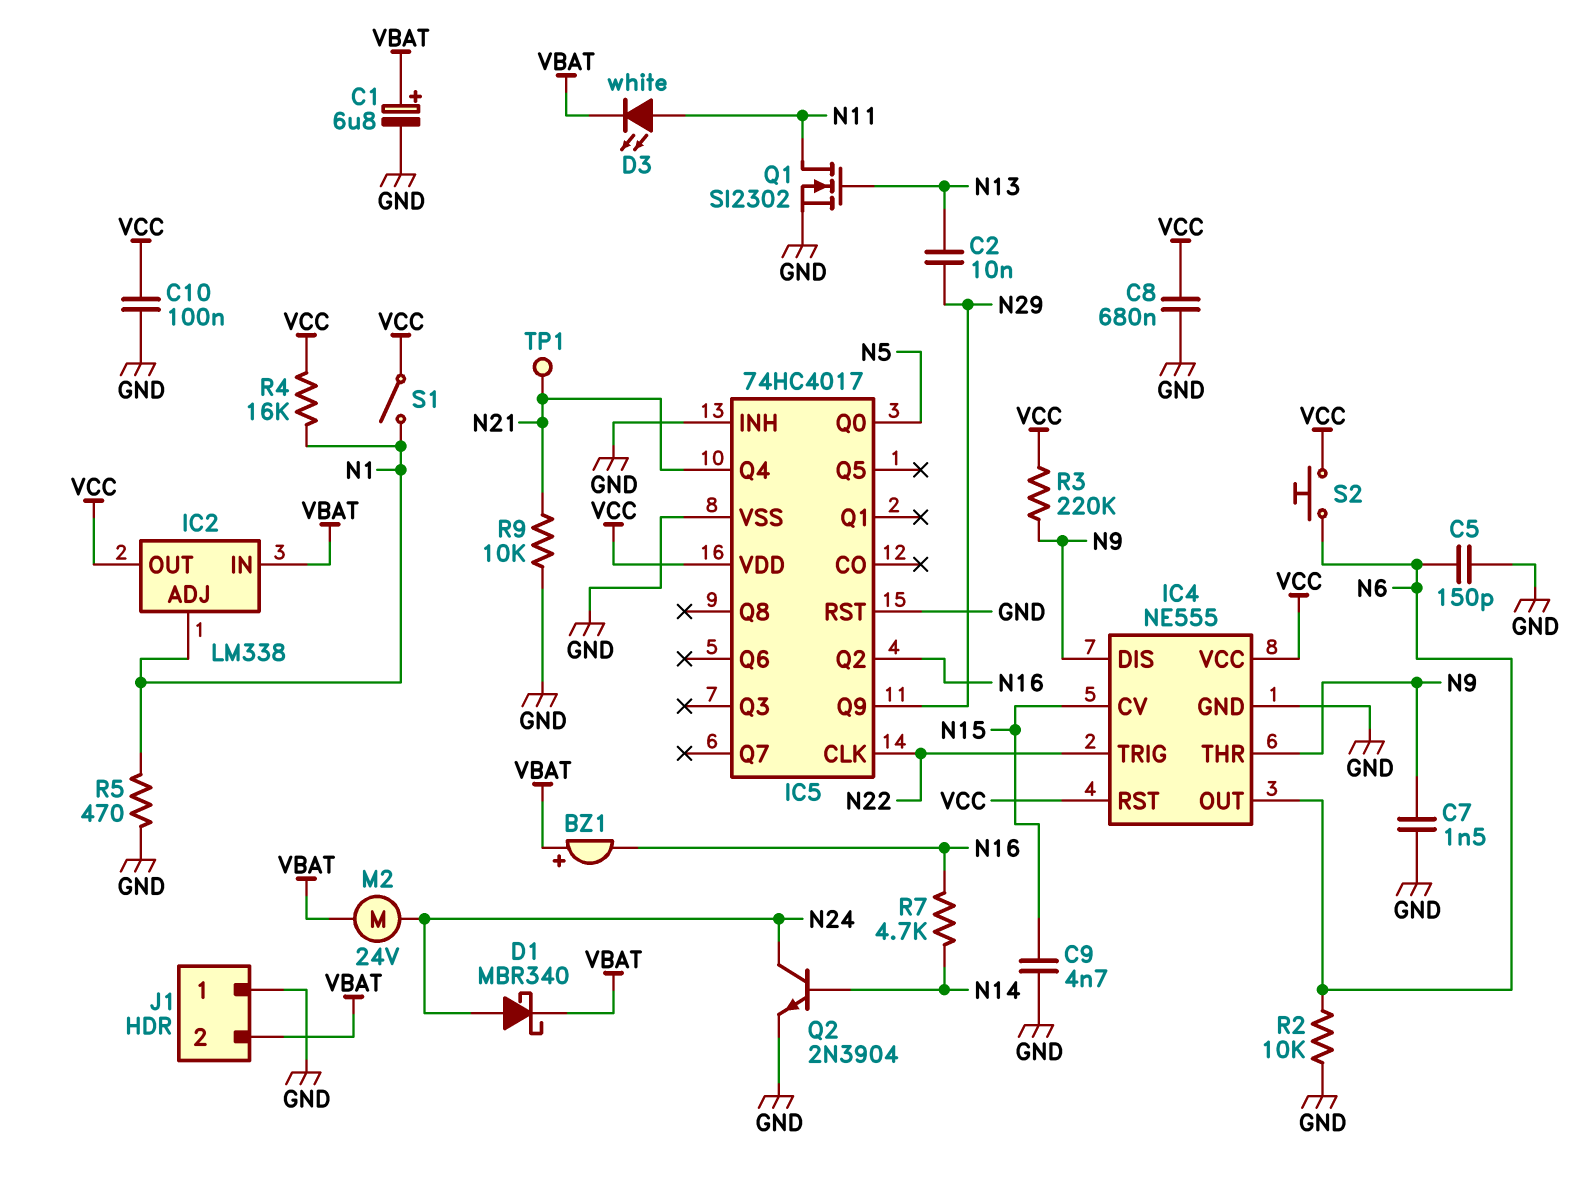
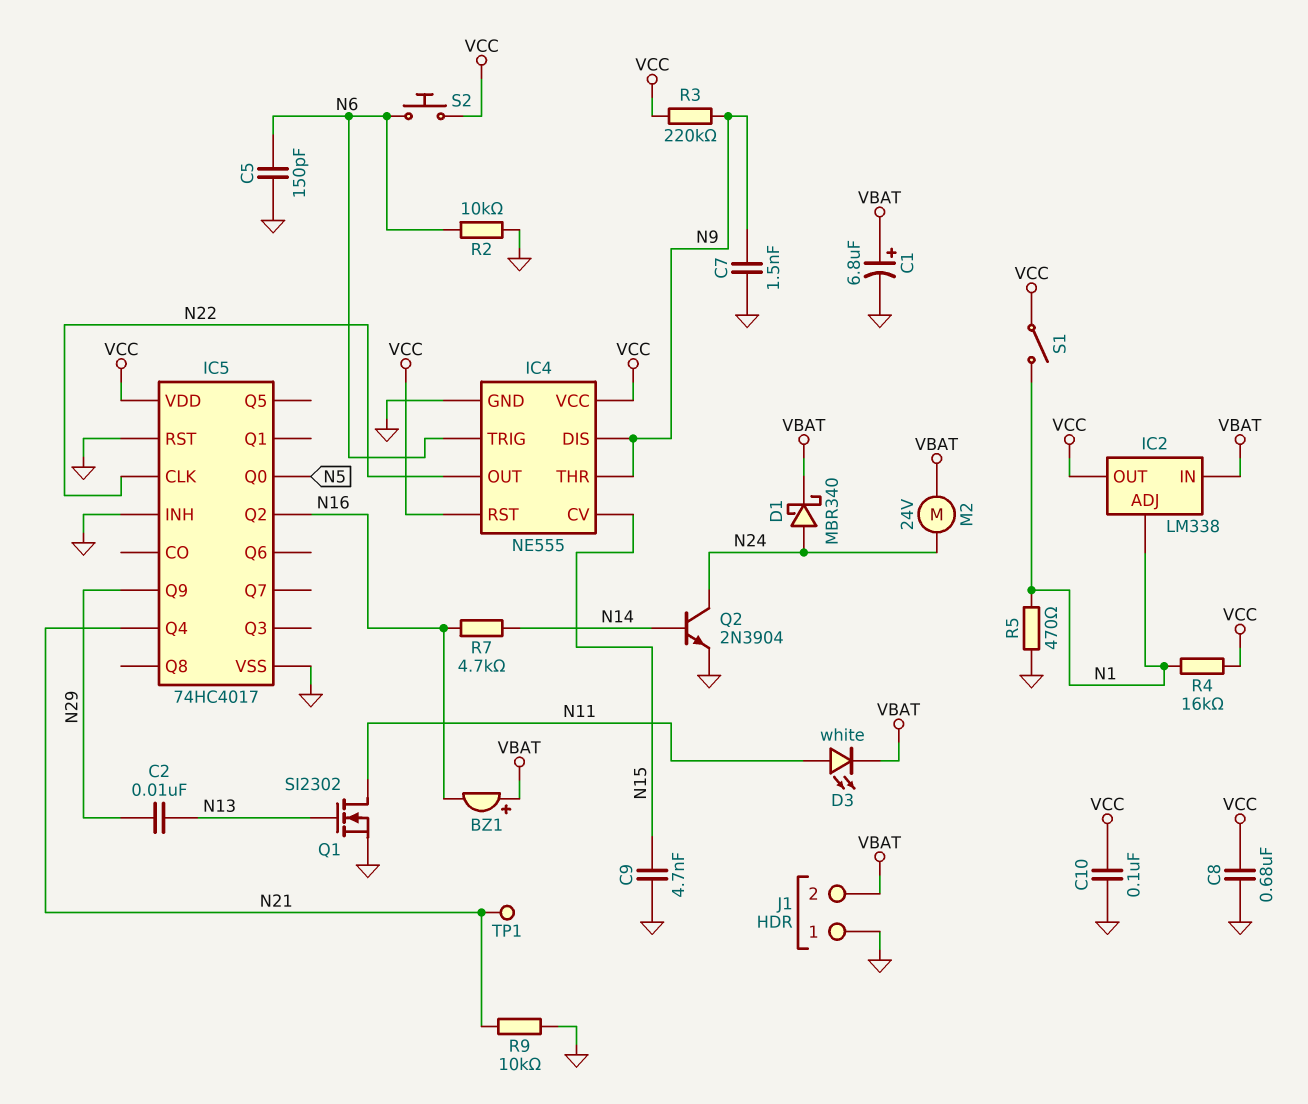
IC4 pin OUT: N6 -> N22
IC4 pin TRIG: N22 -> N6

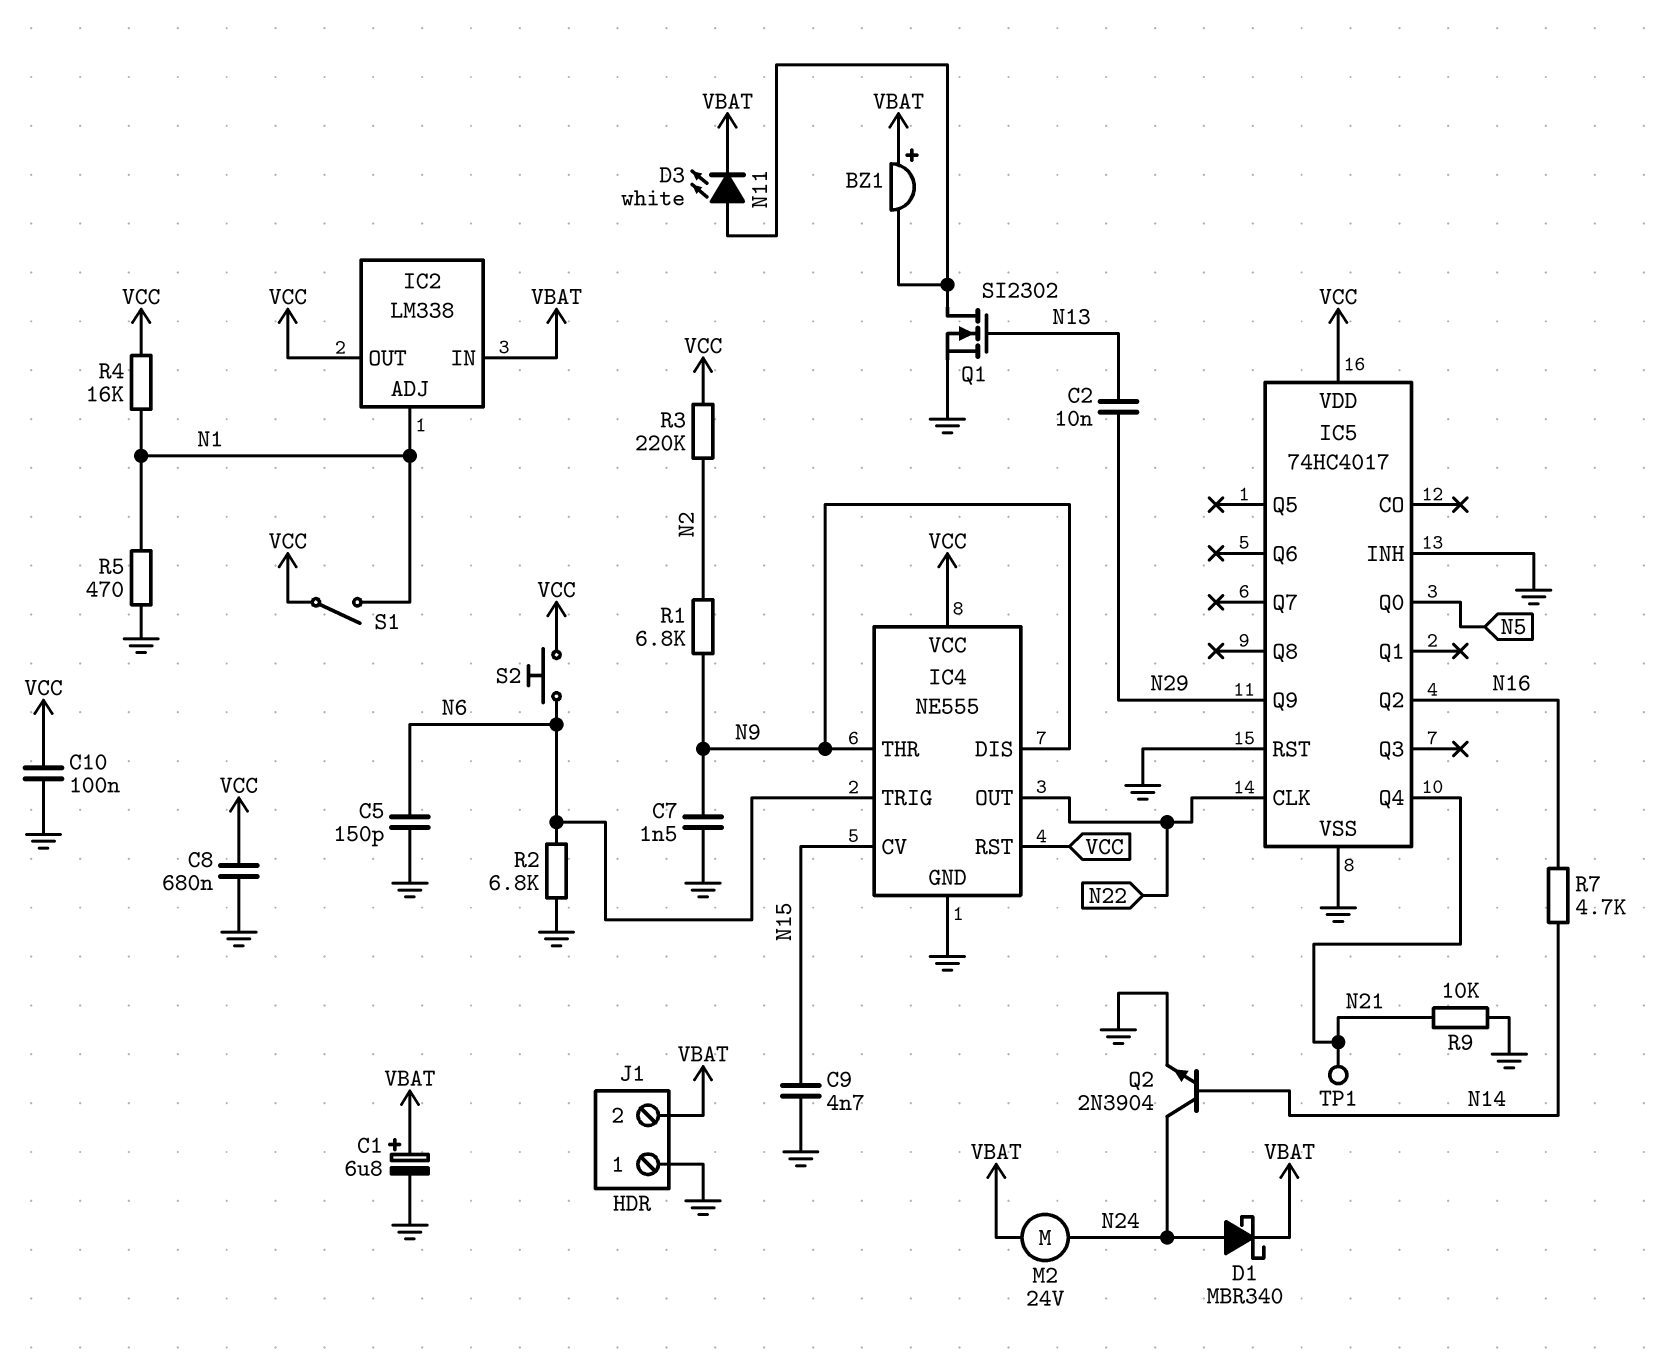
BZ1: buzzer (plus VBAT, minus N16) -> buzzer (plus VBAT, minus N11)
R1: none -> 6.8k (N2, N9)
R2: 10k (GND, N6) -> 6.8k (GND, N6)
R3: 220k (N9, VCC) -> 220k (N2, VCC)

